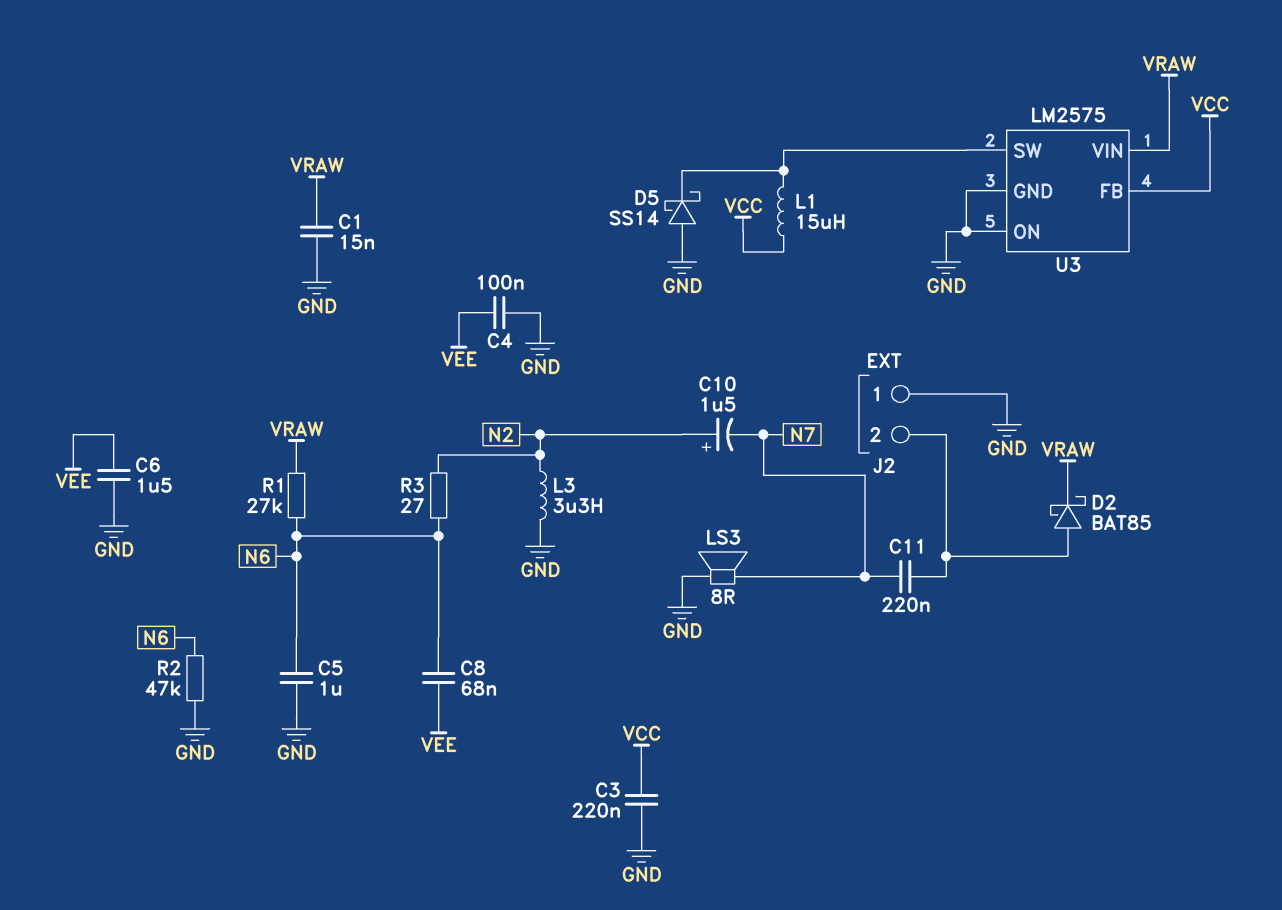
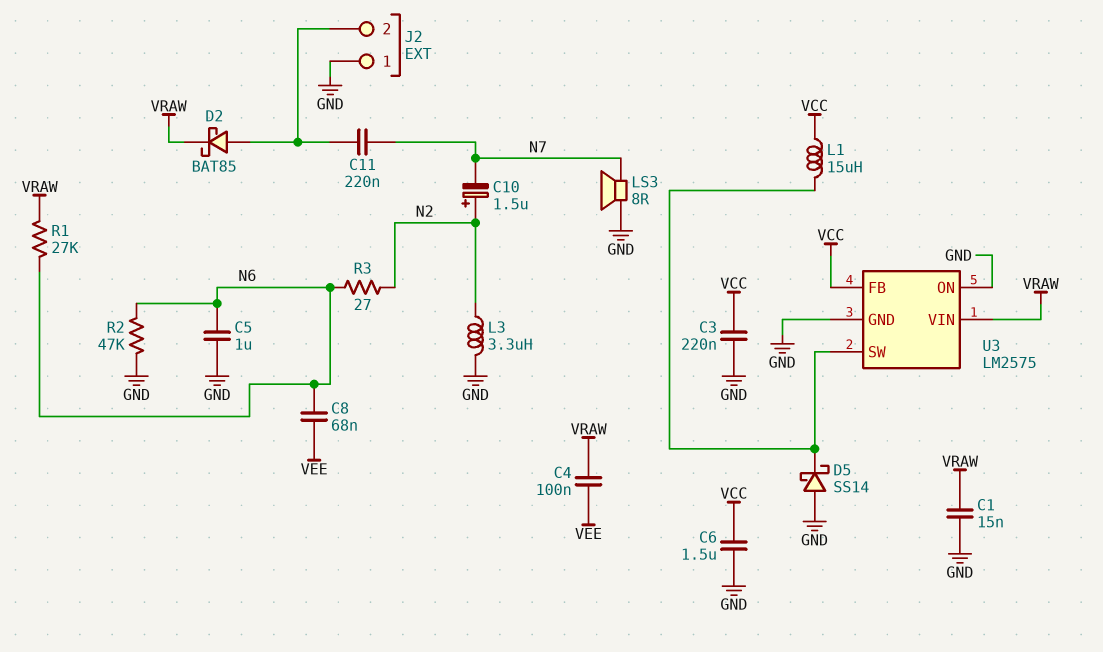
C4: 100nF (GND, VEE) -> 100nF (VEE, VRAW)
C6: 1.5uF (GND, VEE) -> 1.5uF (GND, VCC)

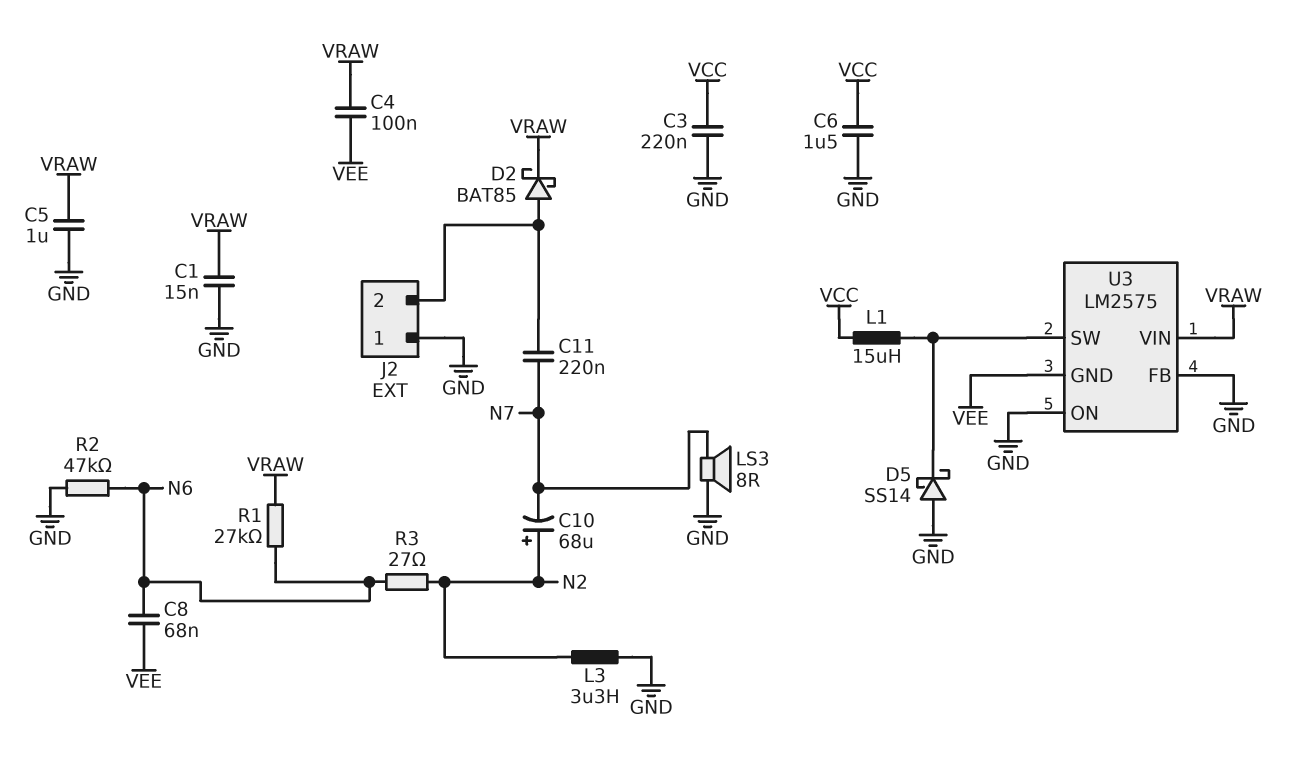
C5: 1uF (GND, N6) -> 1uF (GND, VRAW)
C10: 1.5uF (plus N2, minus N7) -> 68uF (plus N2, minus N7)
U3 pin FB: VCC -> GND
U3 pin GND: GND -> VEE

